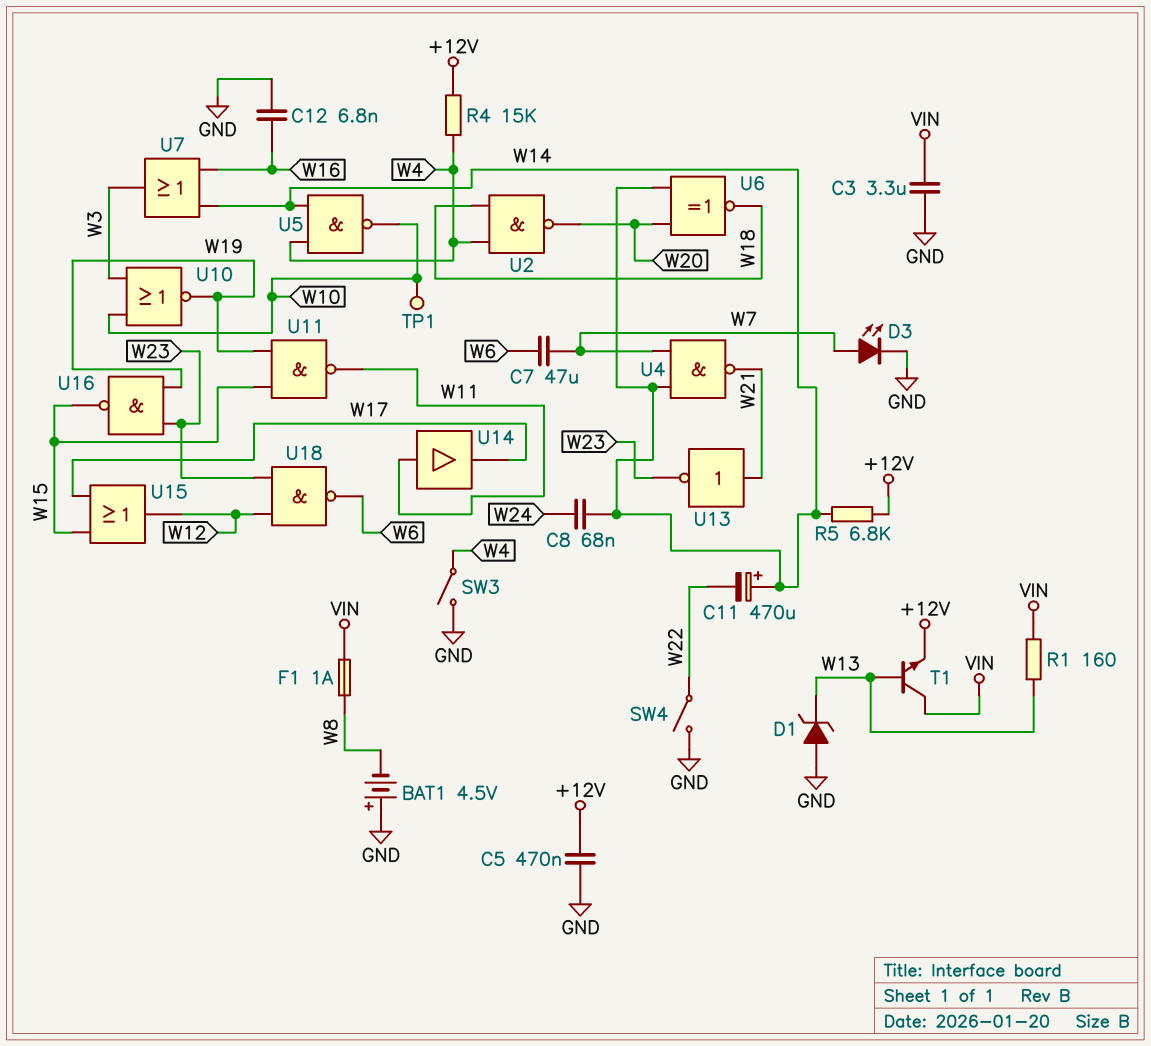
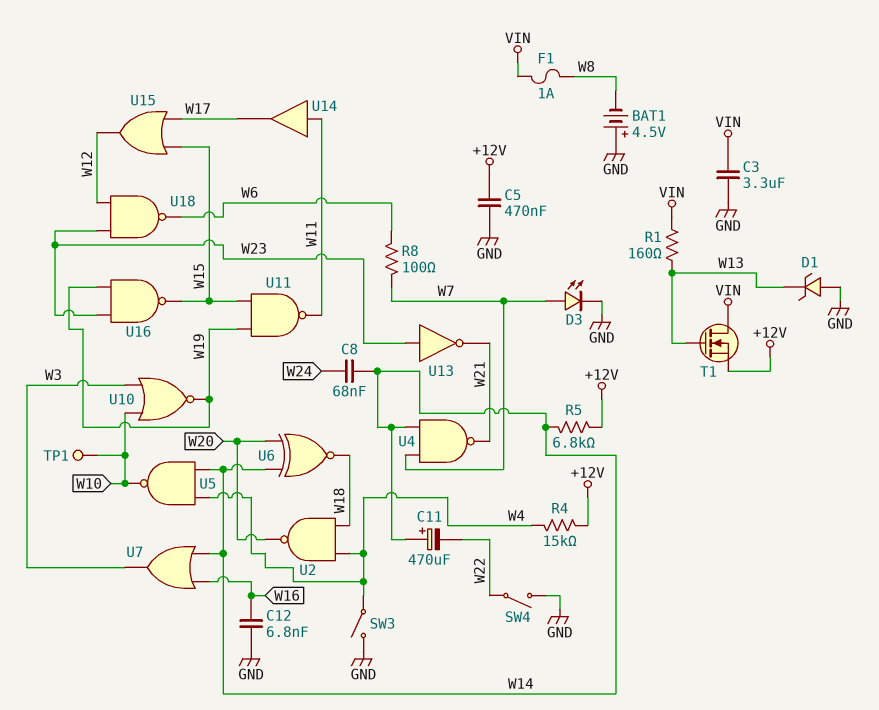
C7: 47uF (W6, W7) -> none
R8: none -> 100 (W6, W7)
T1: NPN (B W13, C VIN, E +12V) -> NMOS (G W13, D VIN, S +12V)
U13: NOT (in W21, out W23) -> NOT (in W23, out W21)

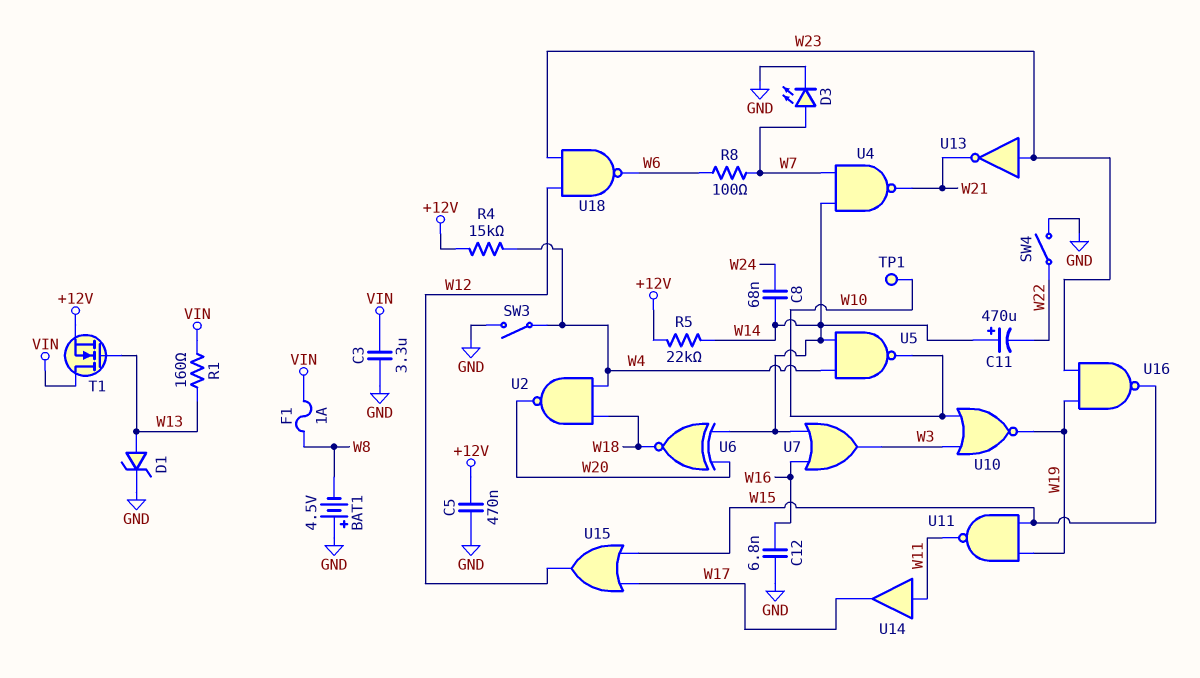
D1: zener (A GND, K W13) -> zener (A W13, K GND)
R5: 6.8k (+12V, W14) -> 22k (+12V, W14)

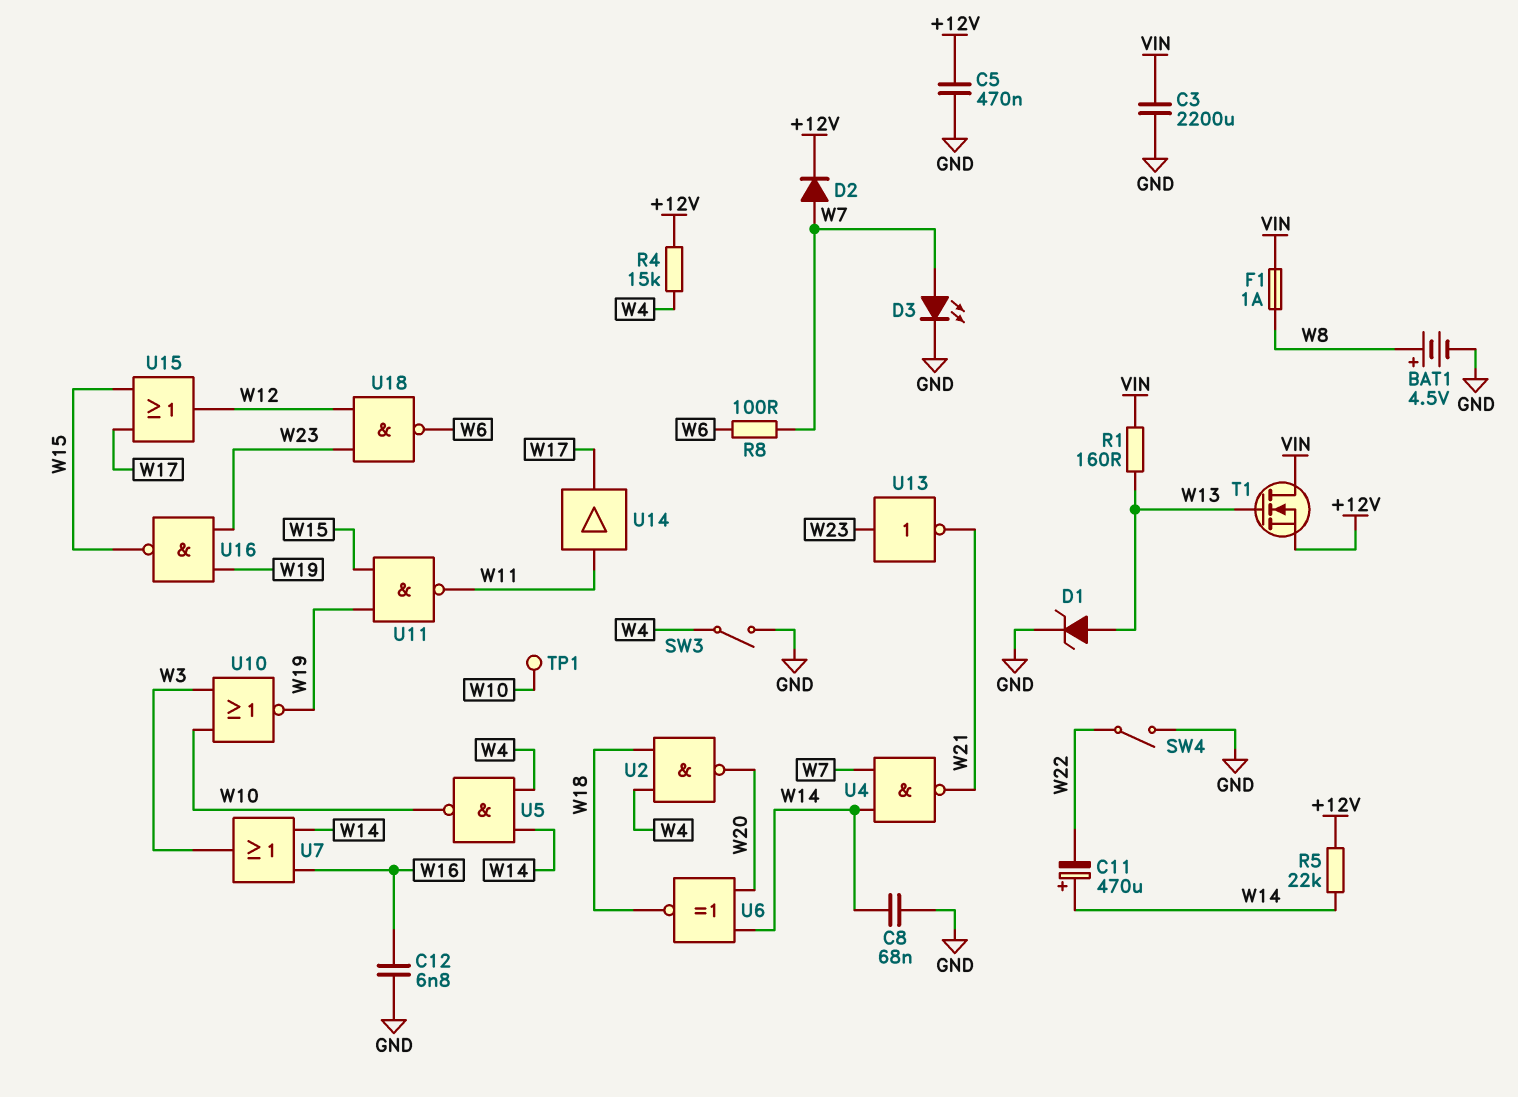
BAT1: 4.5V (plus GND, minus W8) -> 4.5V (plus W8, minus GND)
C3: 3.3uF (GND, VIN) -> 2200uF (GND, VIN)
C8: 68nF (W14, W24) -> 68nF (GND, W14)
D2: none -> diode (A W7, K +12V)

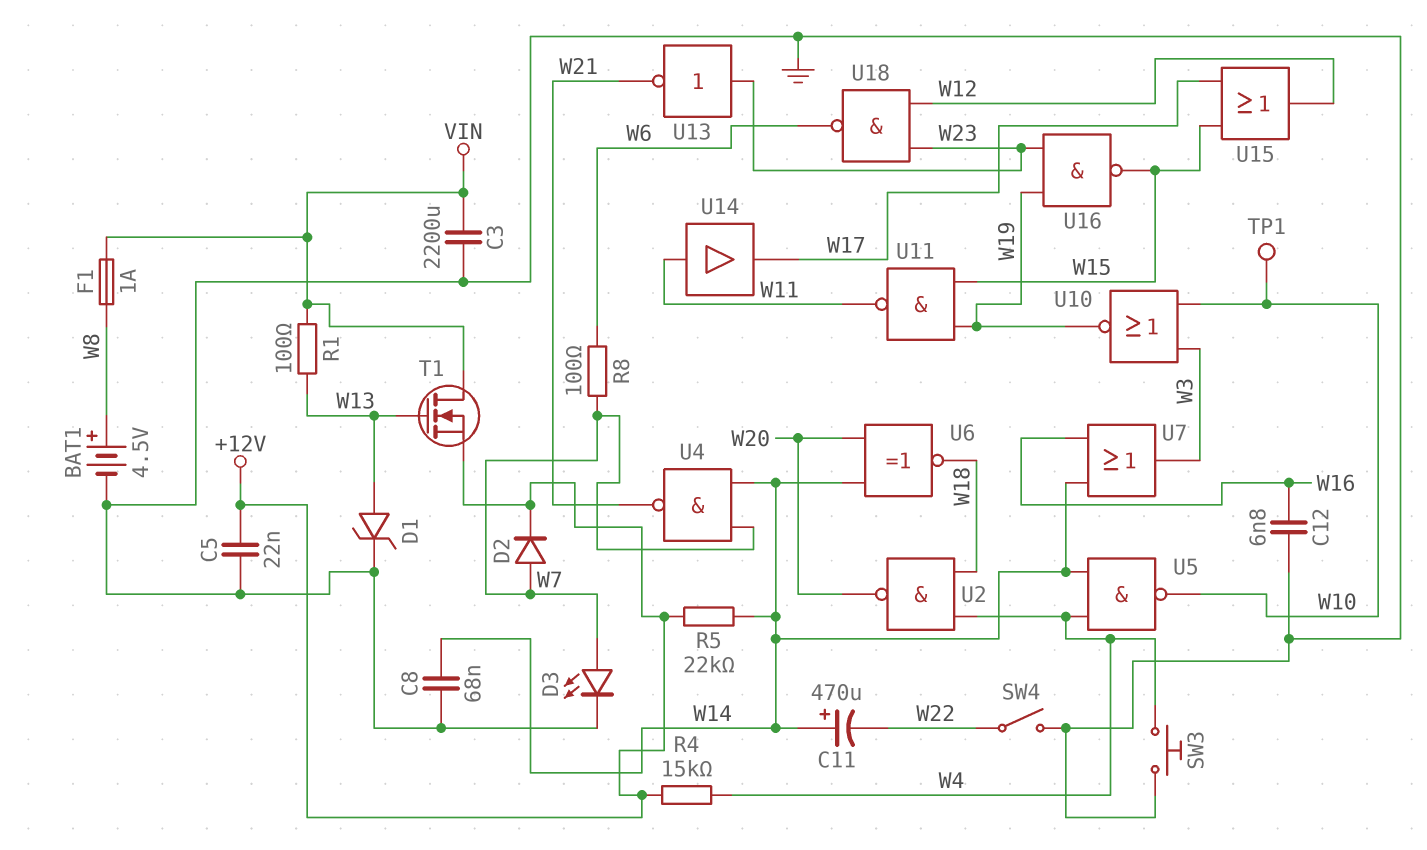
C5: 470nF (+12V, GND) -> 22nF (+12V, GND)
R1: 160 (VIN, W13) -> 100 (VIN, W13)
SW3: switch (GND, W4) -> button (GND, W4)

